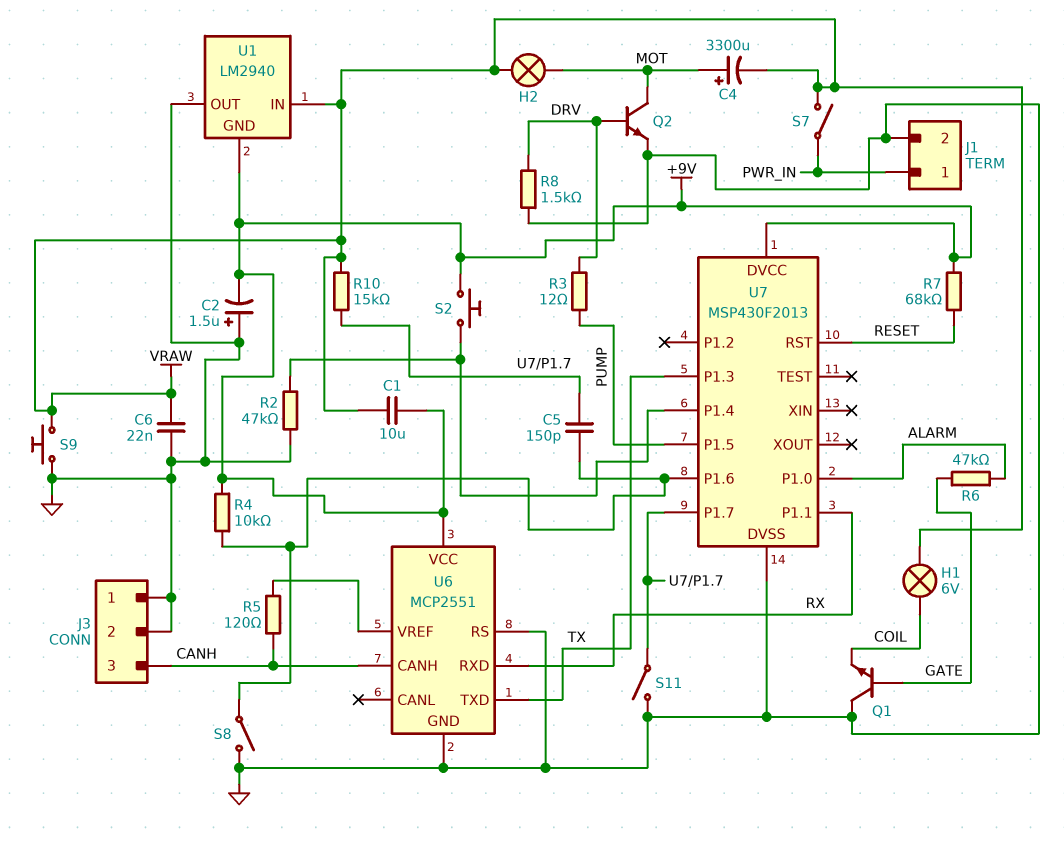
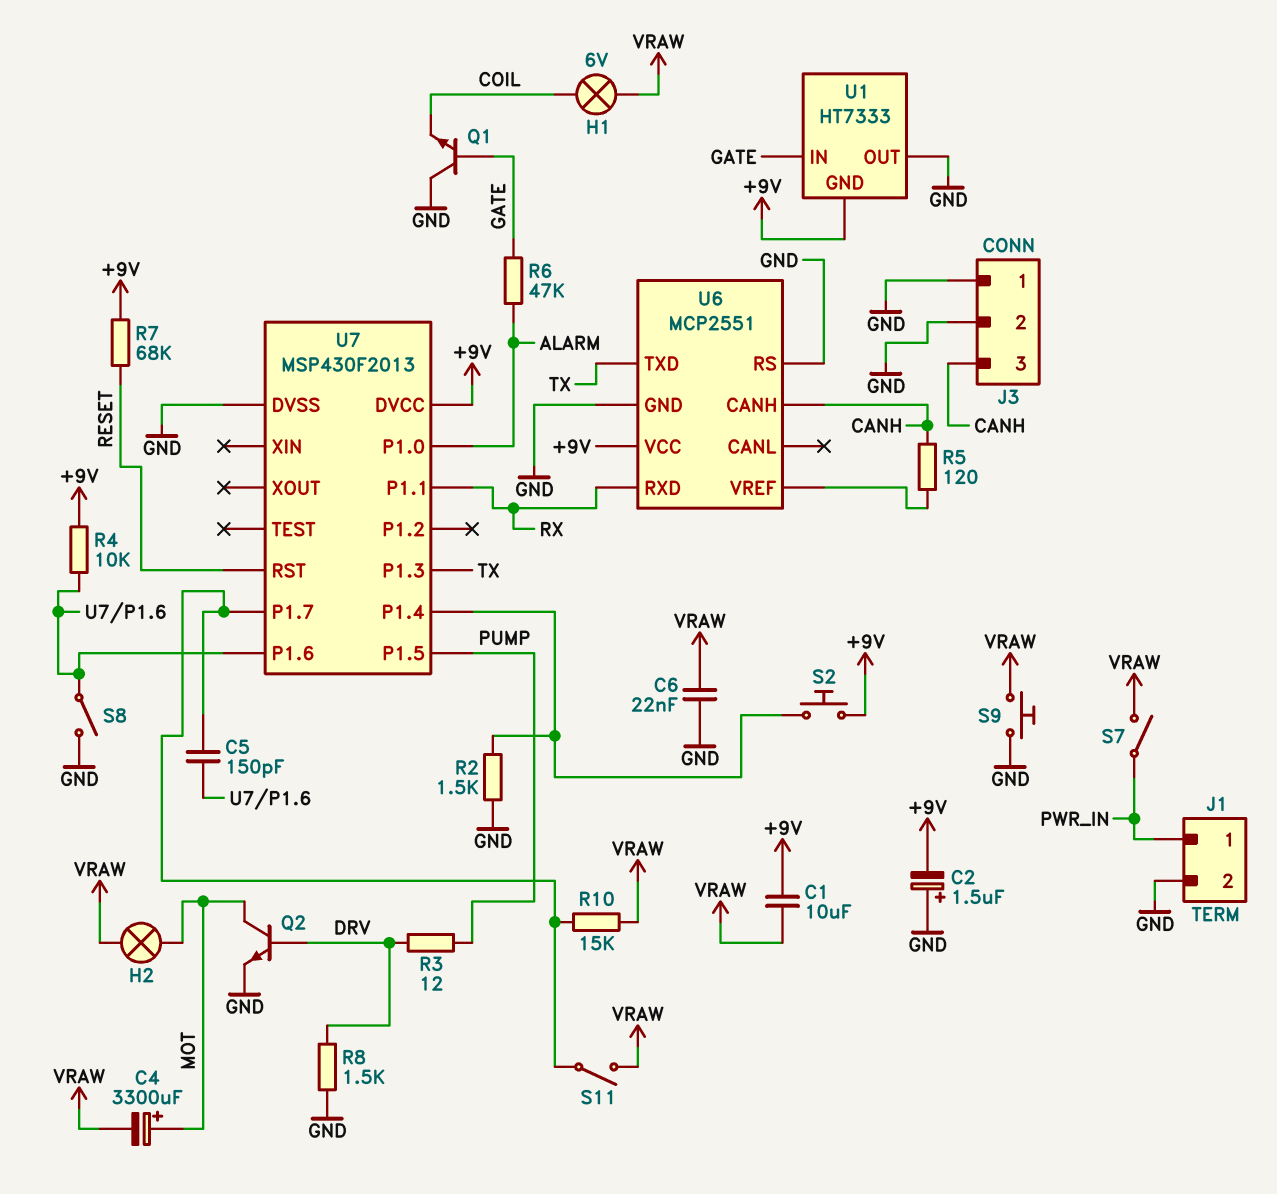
R2: 47k (GND, U7/P1.4) -> 1.5k (GND, U7/P1.4)
S11: switch (GND, U7/P1.7) -> switch (U7/P1.7, VRAW)
U1: LM2940 -> HT7333
U1 pin IN: VRAW -> GATE

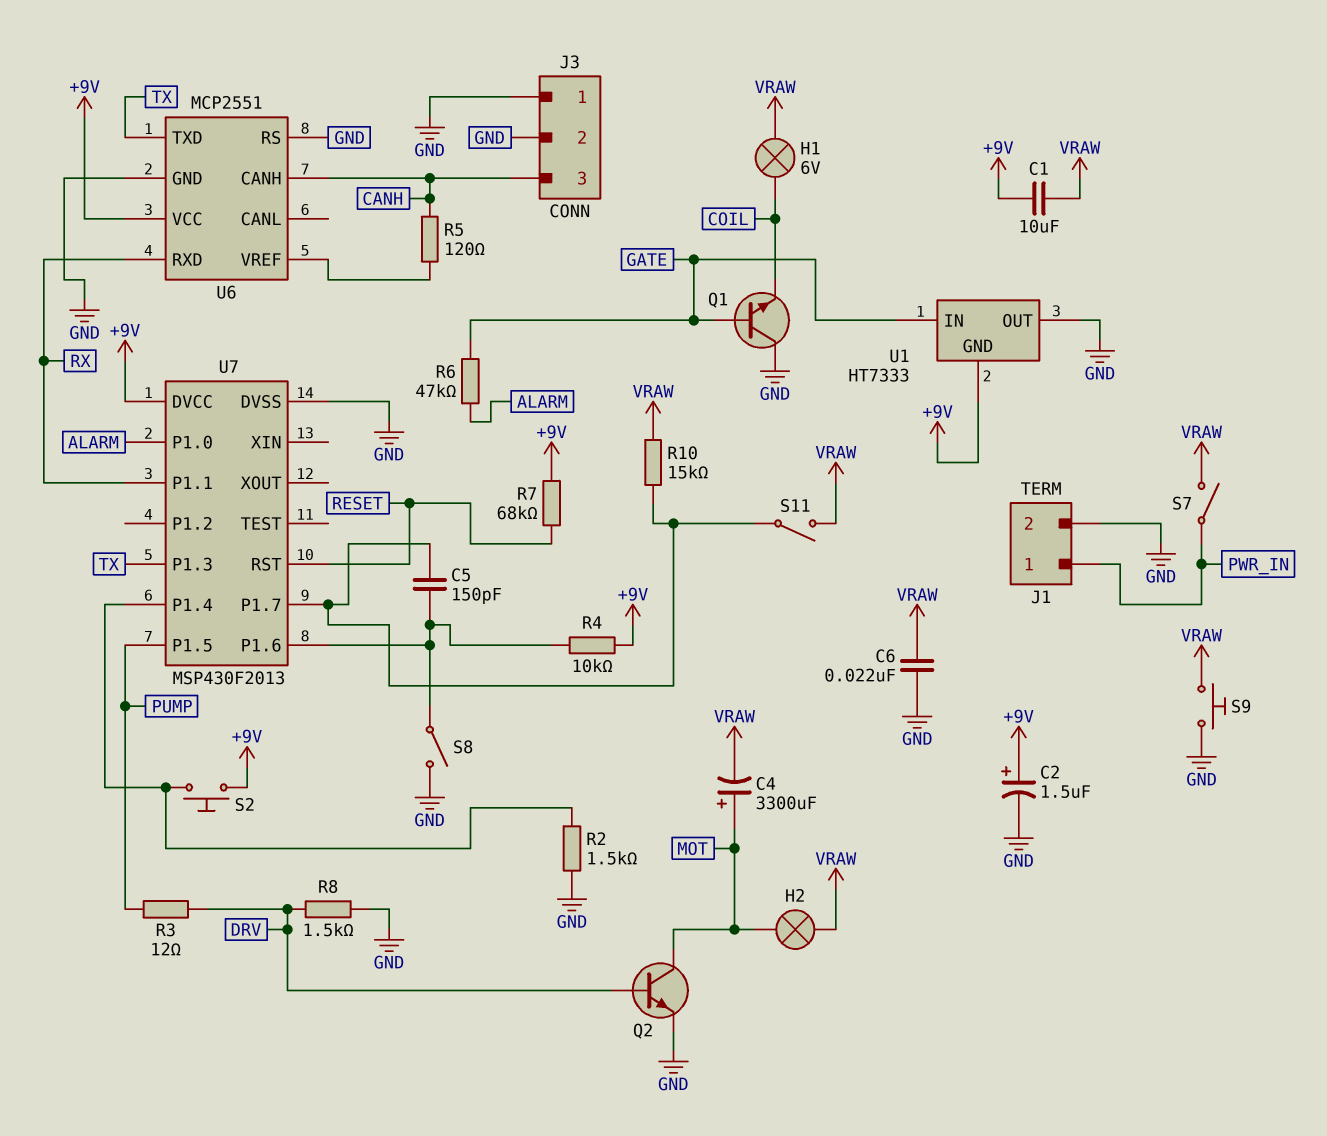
C2: 1.5uF (plus GND, minus +9V) -> 1.5uF (plus +9V, minus GND)

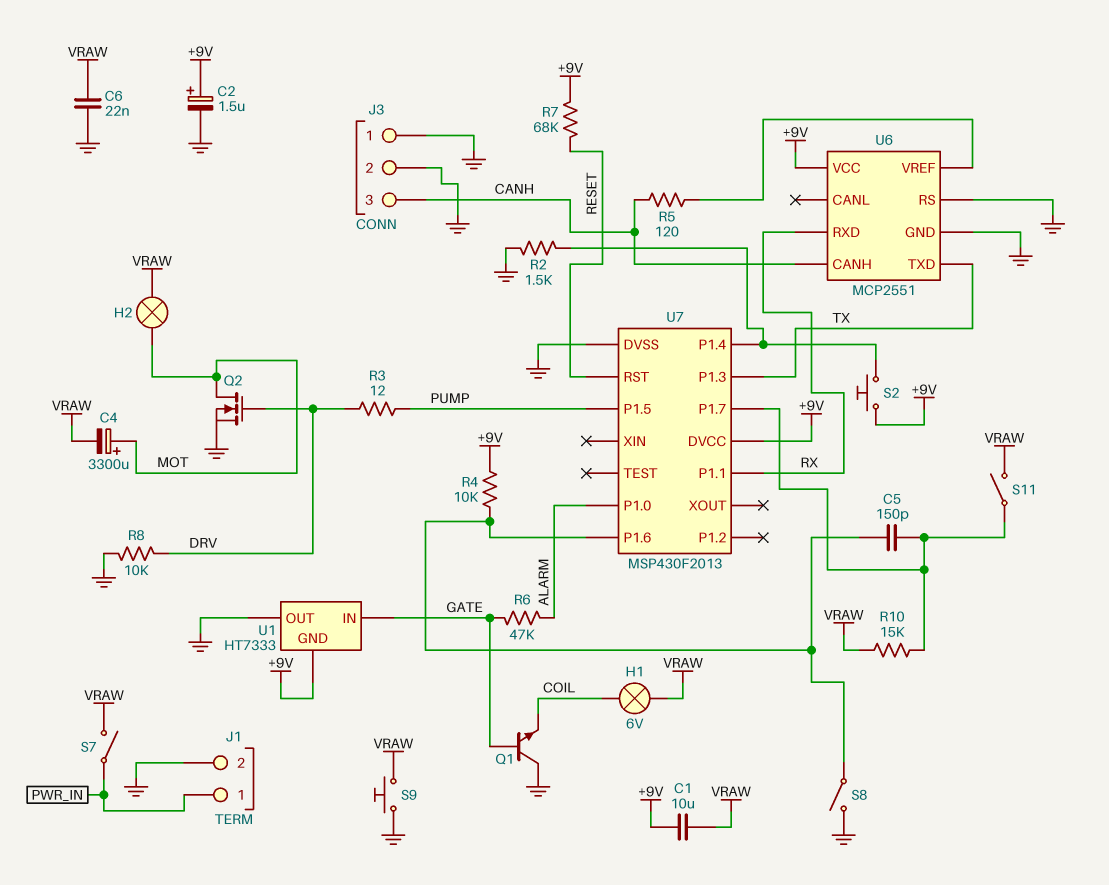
Q2: NPN (B DRV, C MOT, E GND) -> NMOS (G DRV, D MOT, S GND)
R8: 1.5k (DRV, GND) -> 10k (DRV, GND)

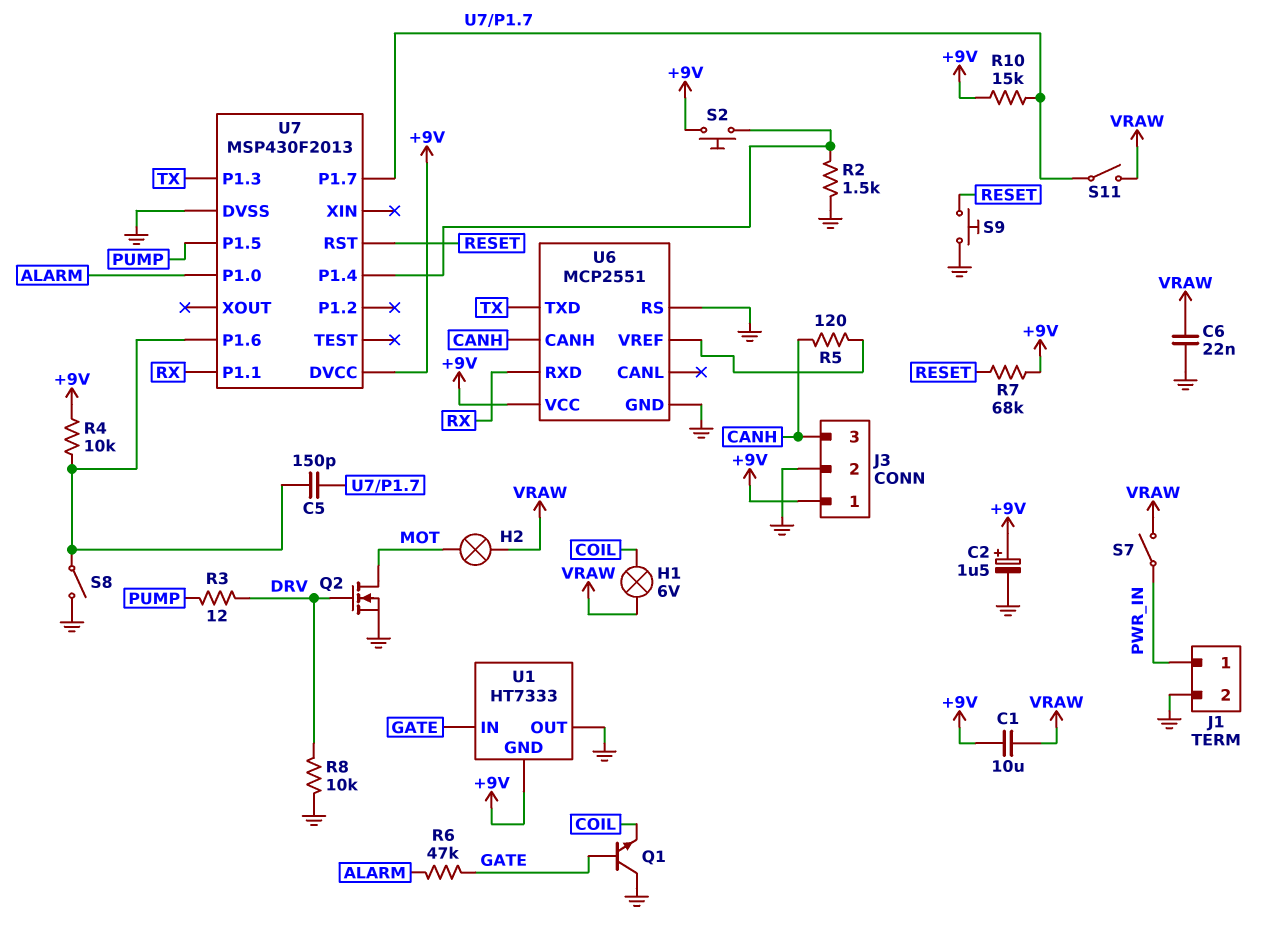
C4: 3300uF (plus MOT, minus VRAW) -> none
J3 pin 1: GND -> +9V
R10: 15k (U7/P1.7, VRAW) -> 15k (+9V, U7/P1.7)
S9: button (GND, VRAW) -> button (GND, RESET)

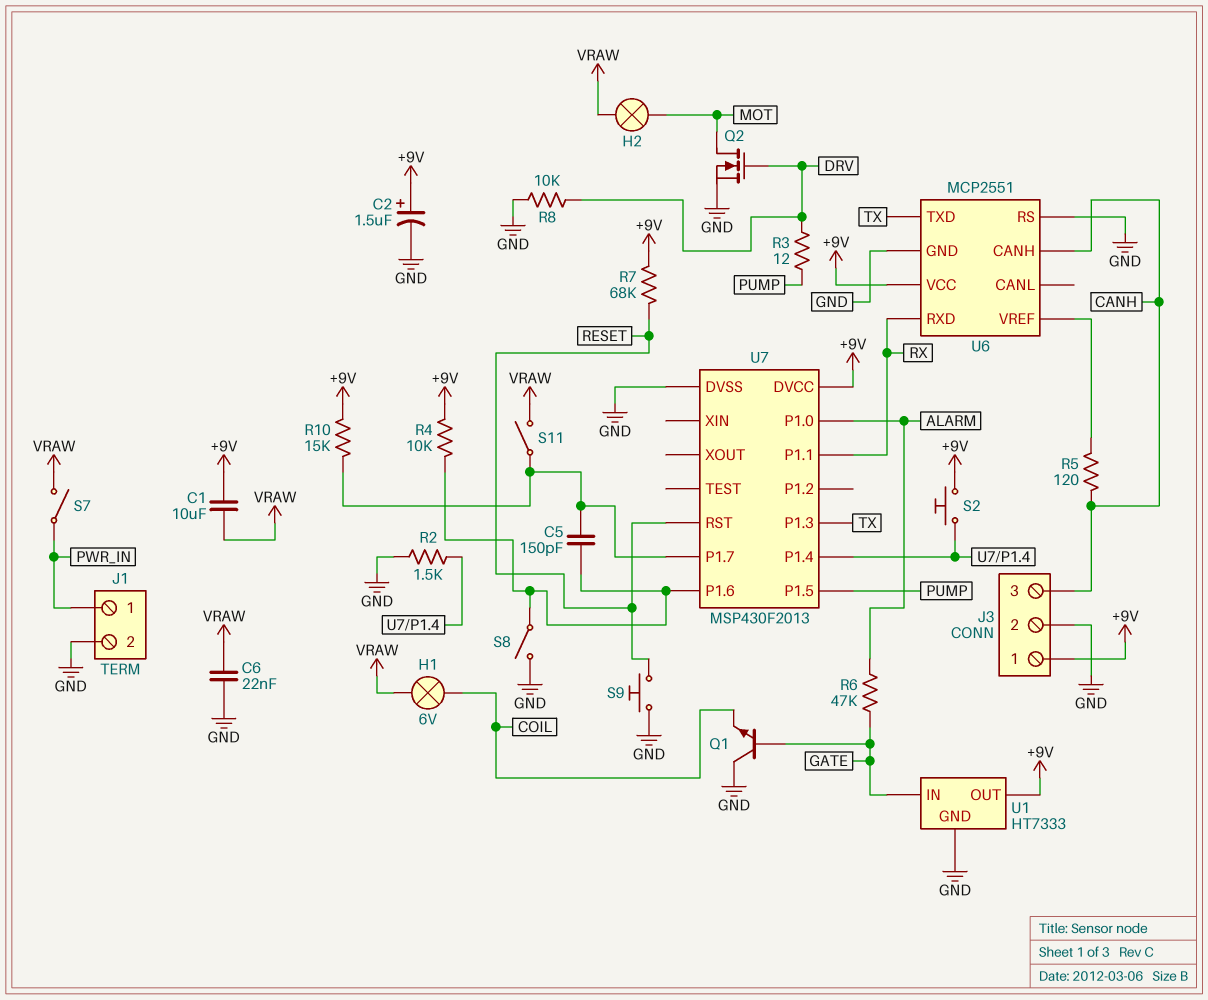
U1 pin GND: +9V -> GND
U1 pin OUT: GND -> +9V

